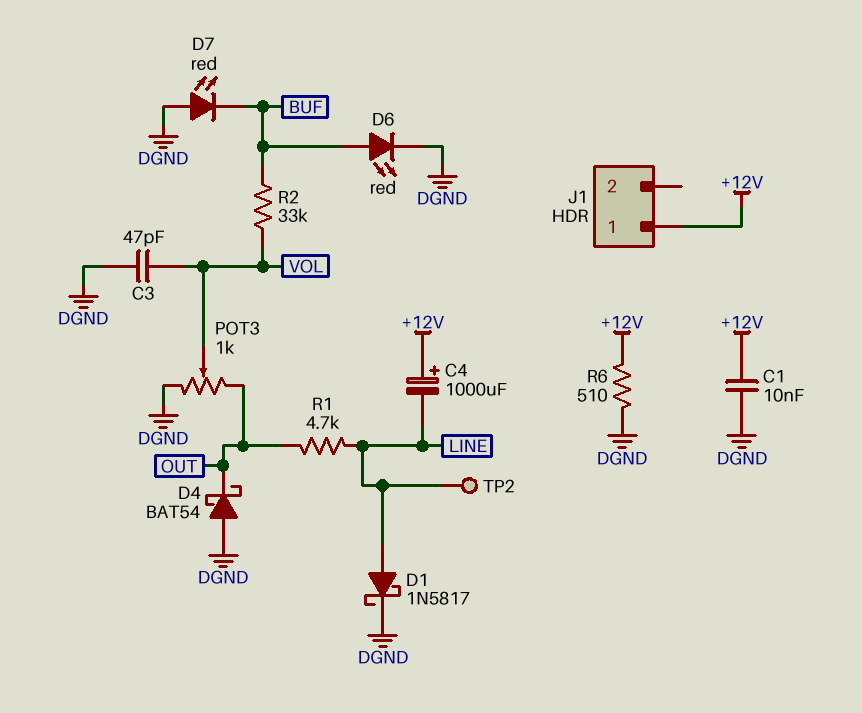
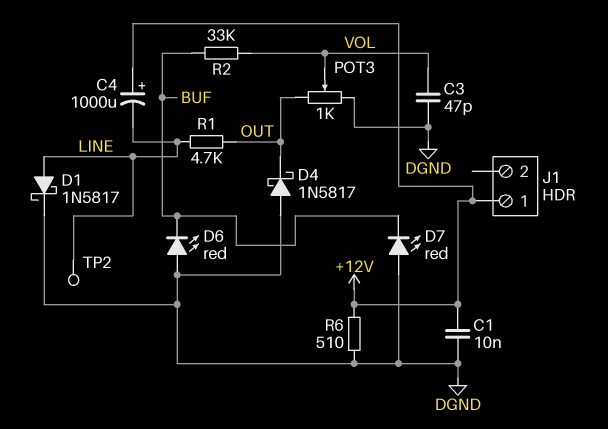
D4: schottky BAT54 (A DGND, K OUT) -> schottky 1N5817 (A DGND, K OUT)
D6: LED red (A BUF, K DGND) -> LED red (A DGND, K BUF)

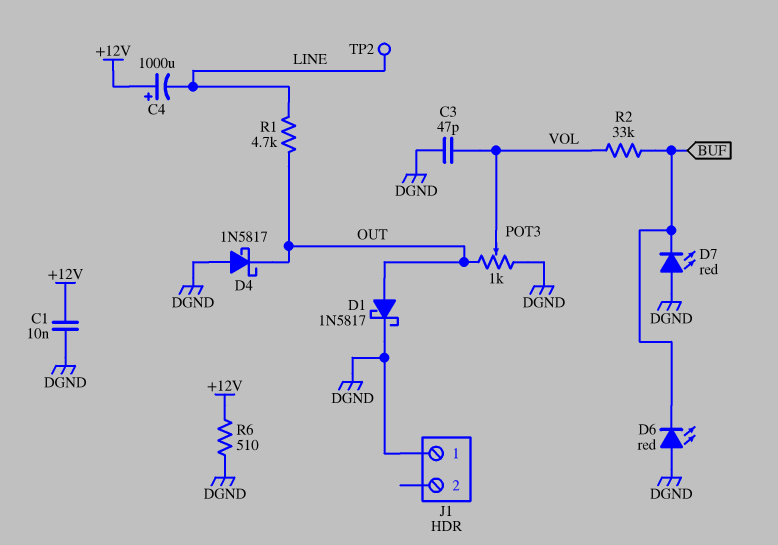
D1: schottky 1N5817 (A LINE, K DGND) -> schottky 1N5817 (A OUT, K DGND)
J1 pin 1: +12V -> DGND

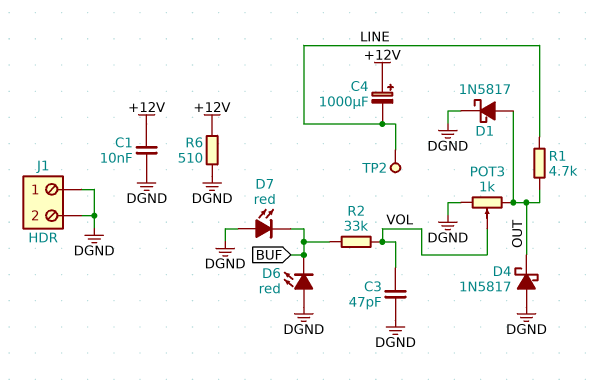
J1 pin 2: none -> DGND

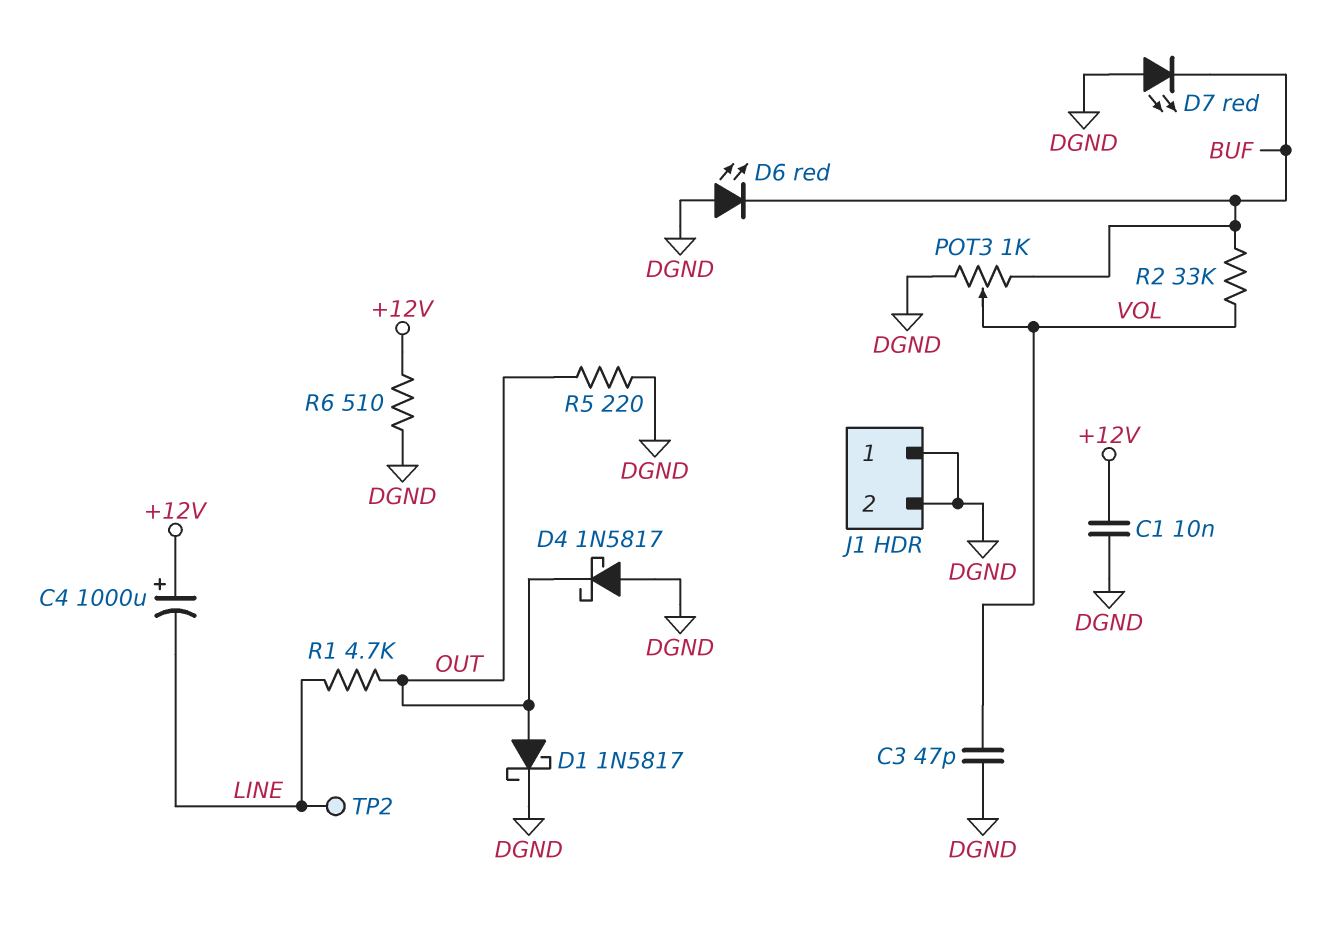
POT3: 1k (DGND, OUT, wiper VOL) -> 1k (BUF, DGND, wiper VOL)
R5: none -> 220 (DGND, OUT)

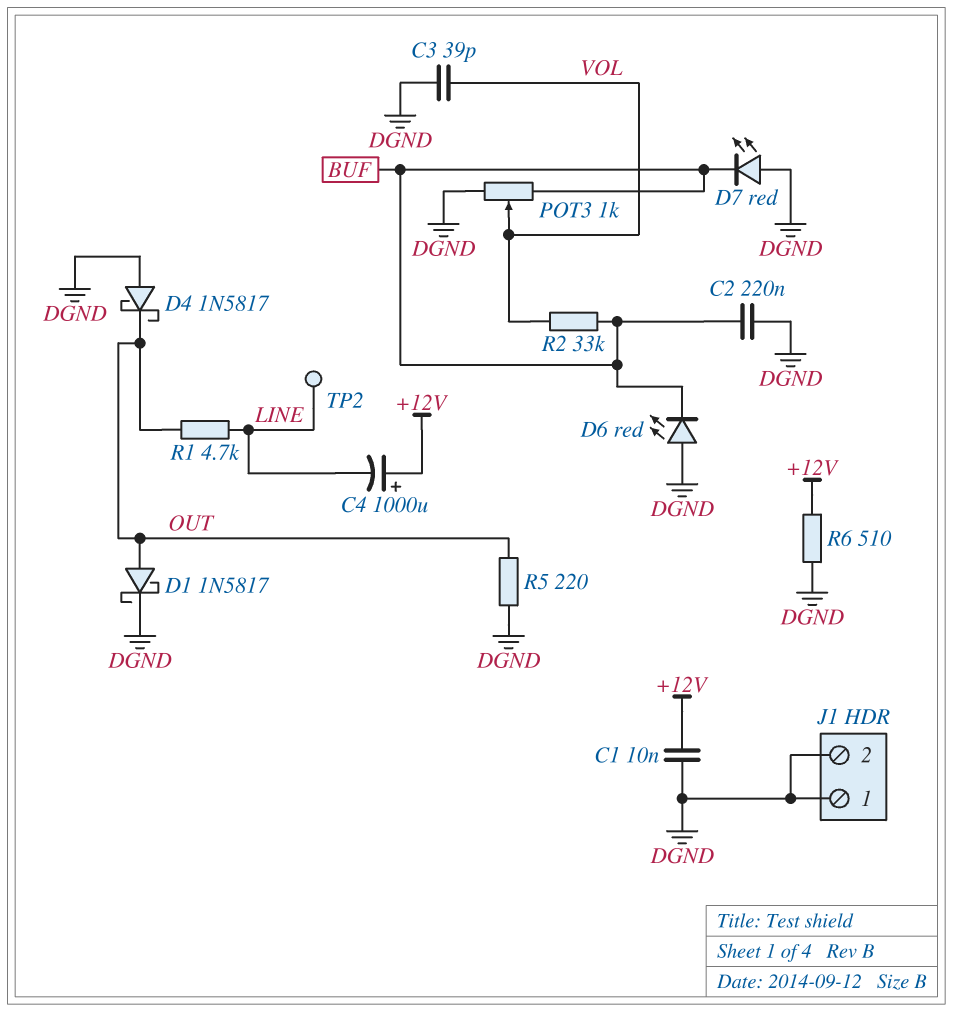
C2: none -> 220nF (BUF, DGND)
C3: 47pF (DGND, VOL) -> 39pF (DGND, VOL)

